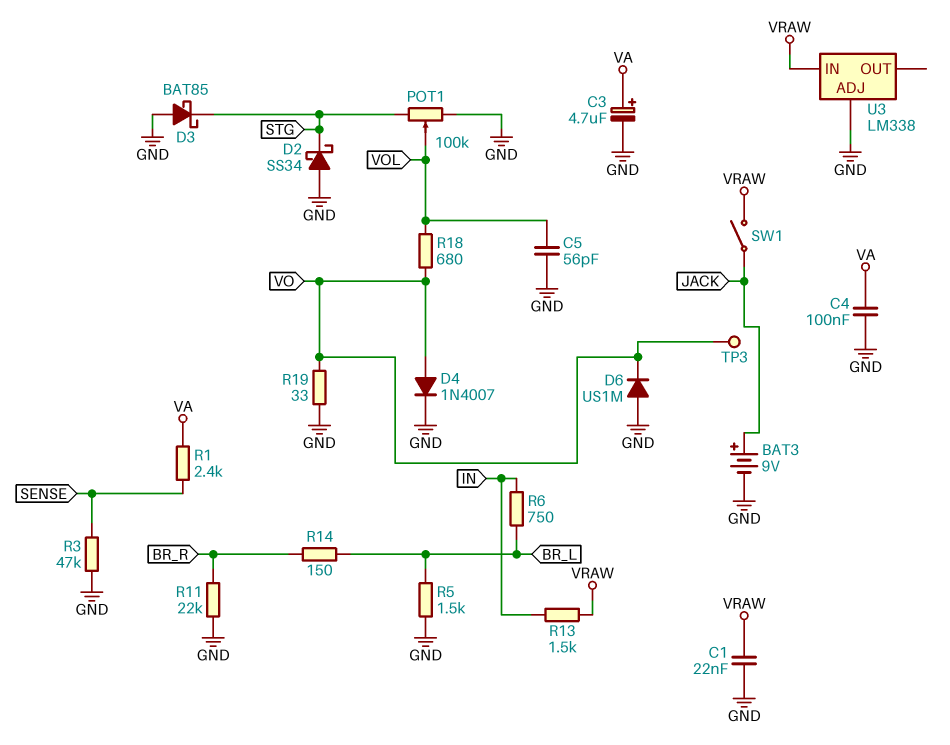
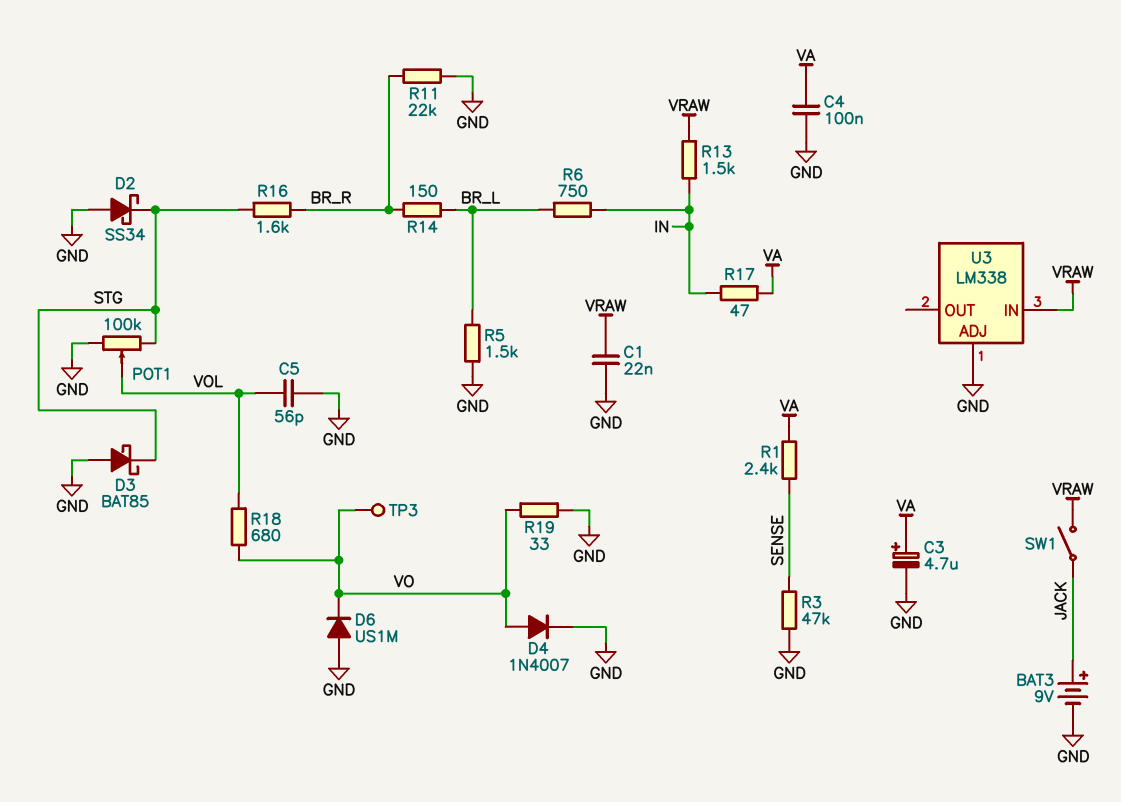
R16: none -> 1.6k (BR_R, STG)
R17: none -> 47 (IN, VA)

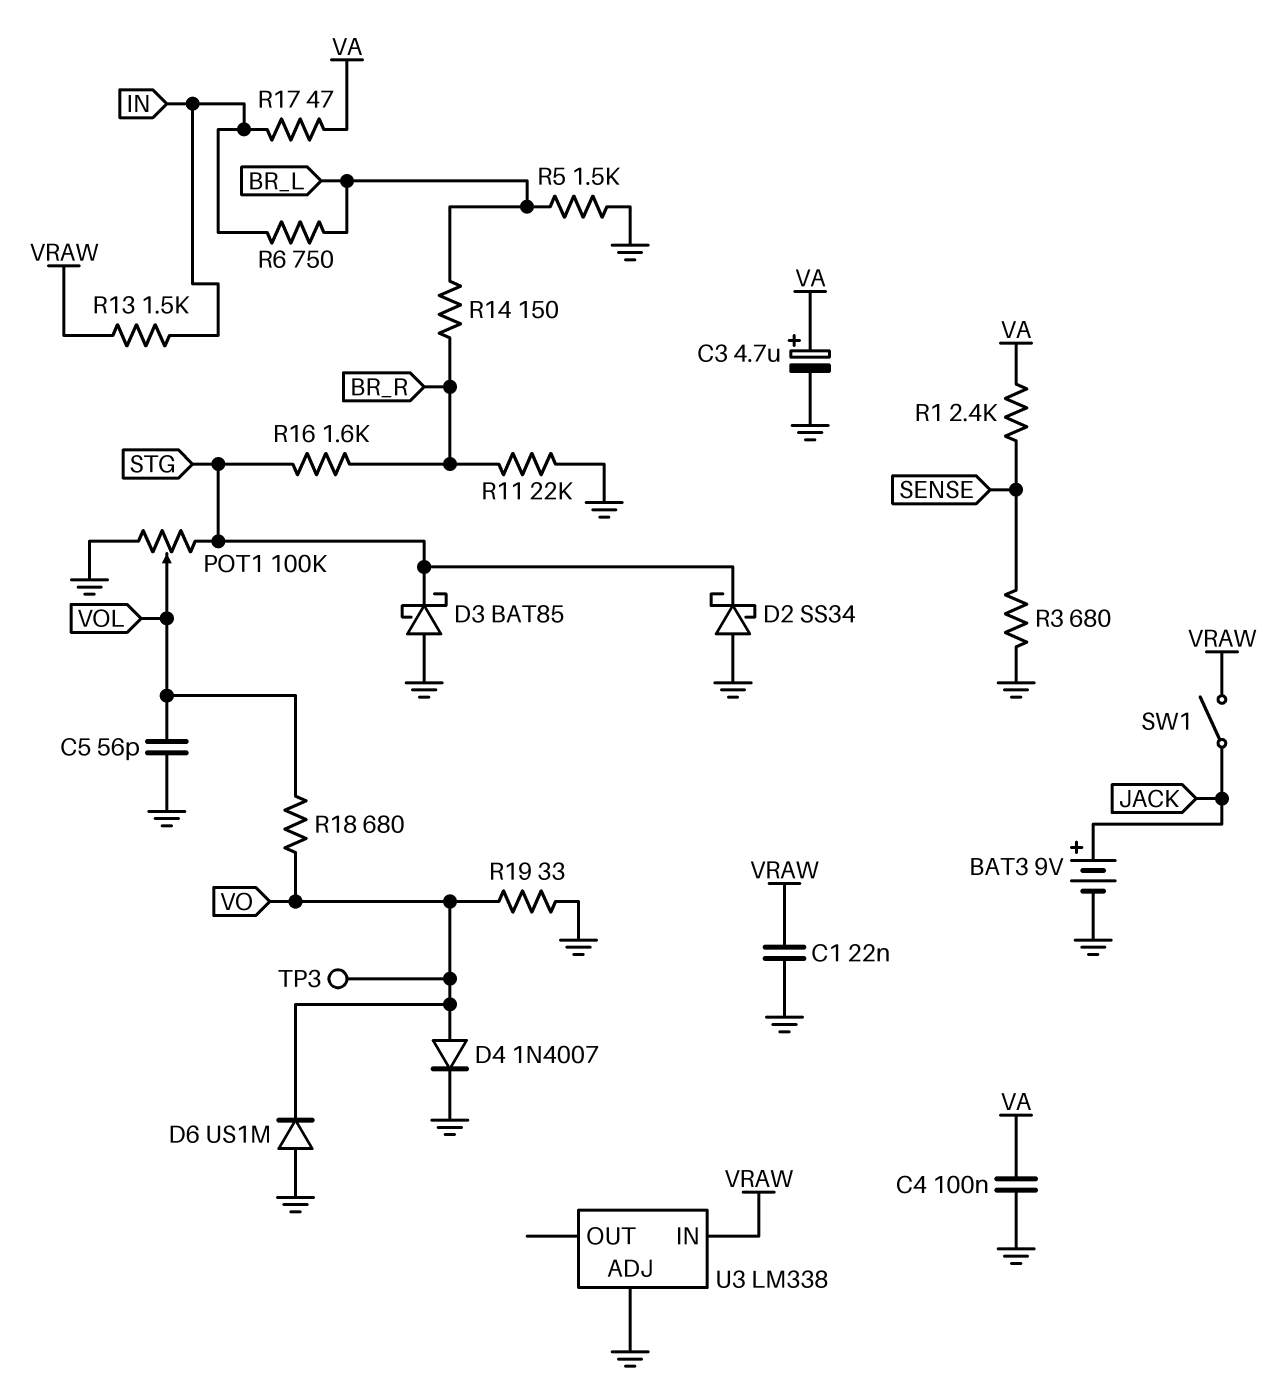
R3: 47k (GND, SENSE) -> 680 (GND, SENSE)

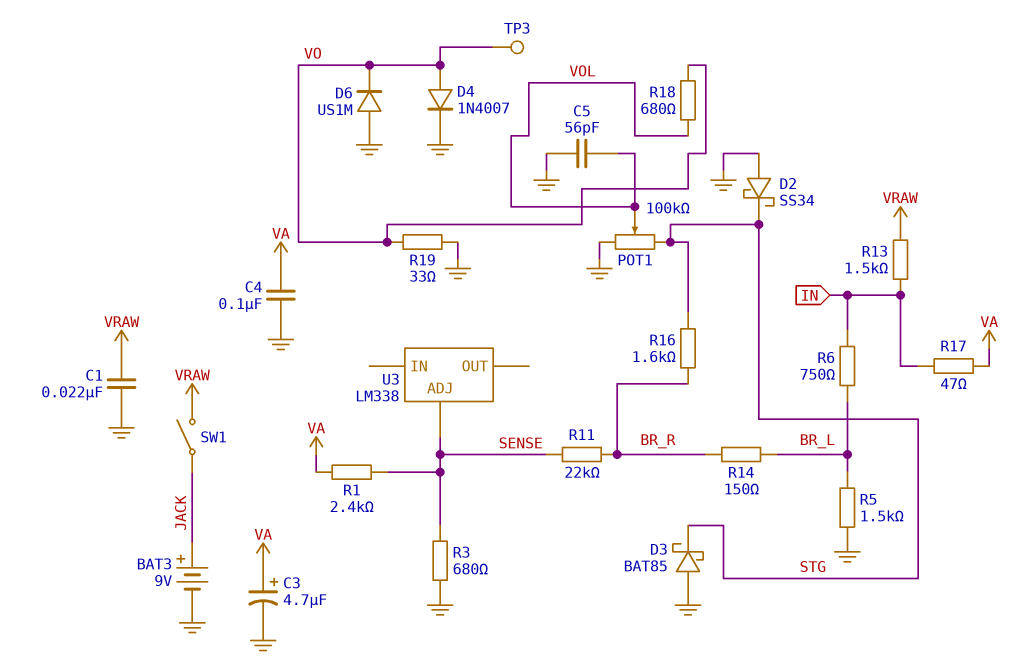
R11: 22k (BR_R, GND) -> 22k (BR_R, SENSE)
U3 pin ADJ: GND -> SENSE
U3 pin IN: VRAW -> none

